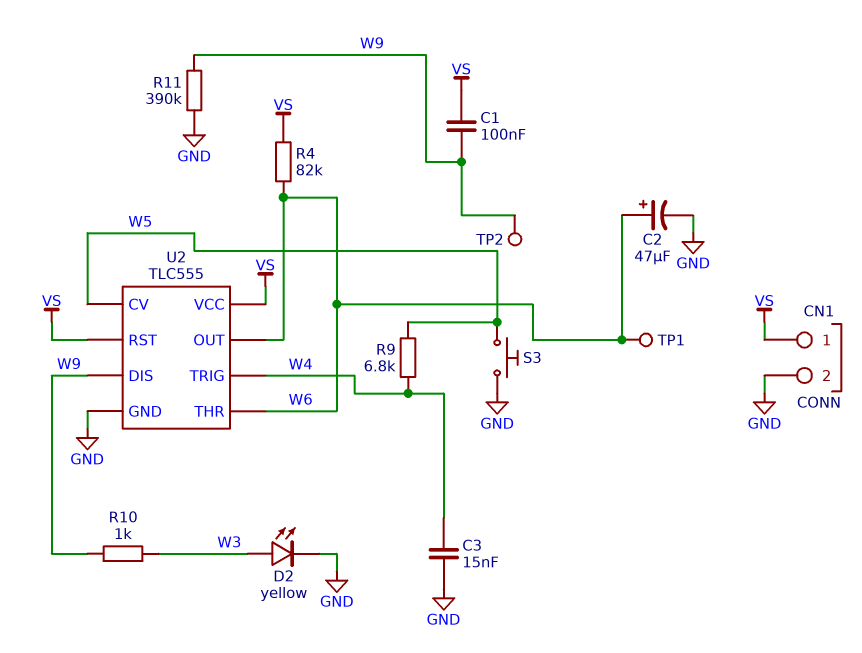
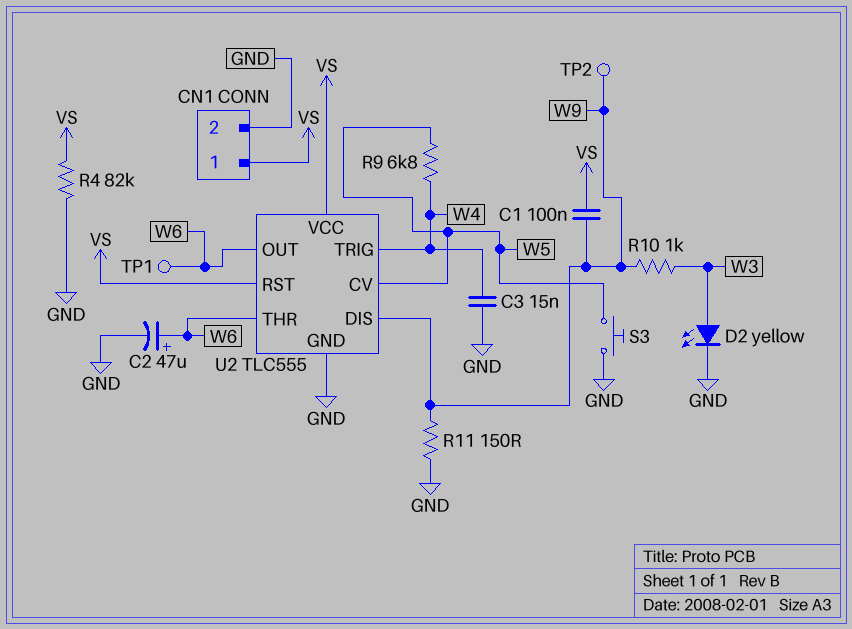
R4: 82k (VS, W6) -> 82k (GND, VS)
R11: 390k (GND, W9) -> 150 (GND, W9)

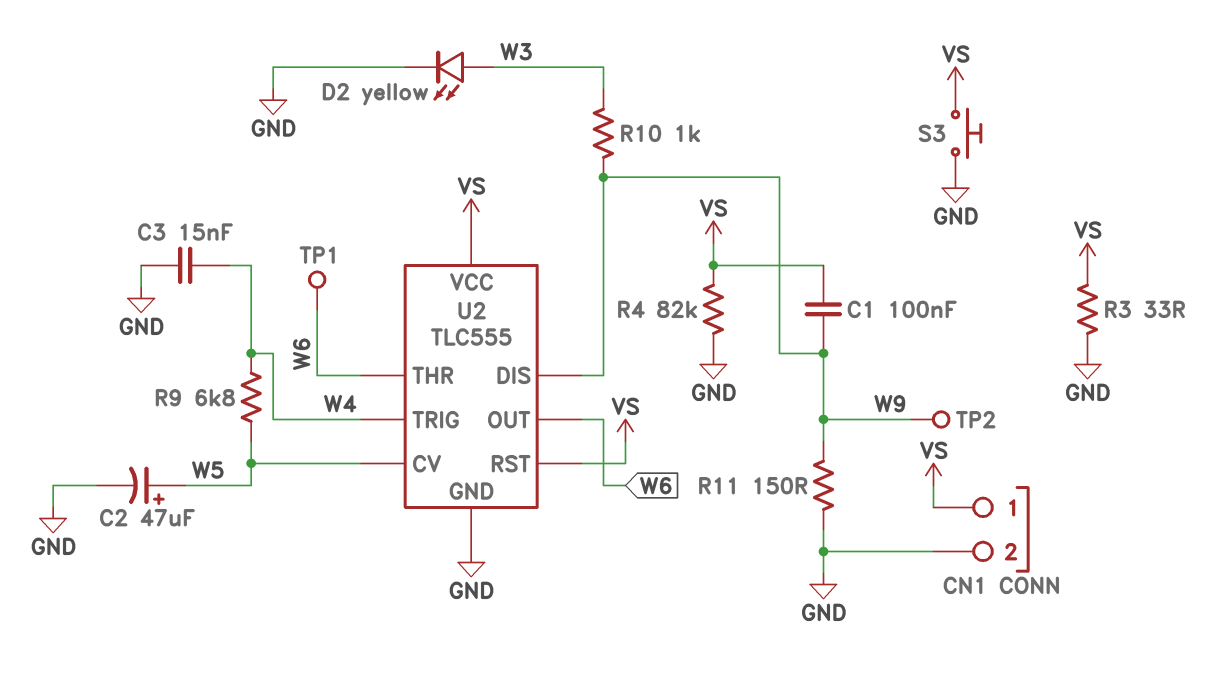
C2: 47uF (plus W6, minus GND) -> 47uF (plus W5, minus GND)
R3: none -> 33 (GND, VS)
S3: button (GND, W5) -> button (GND, VS)

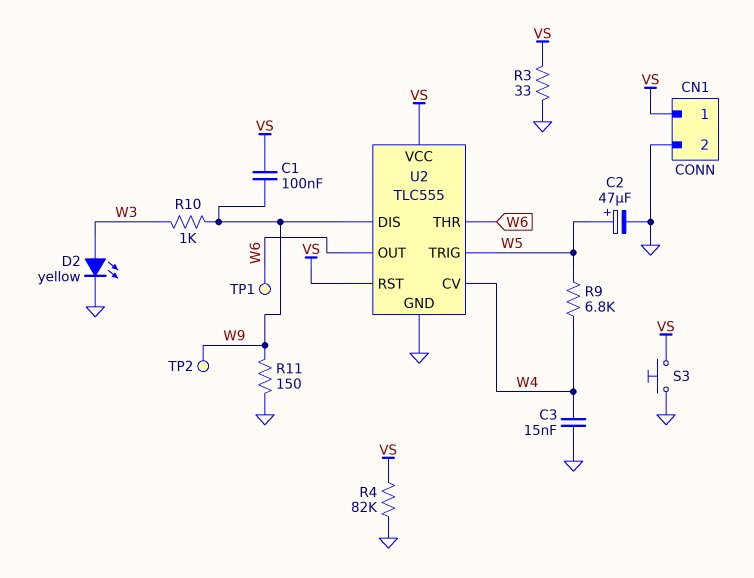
U2 pin CV: W5 -> W4
U2 pin TRIG: W4 -> W5

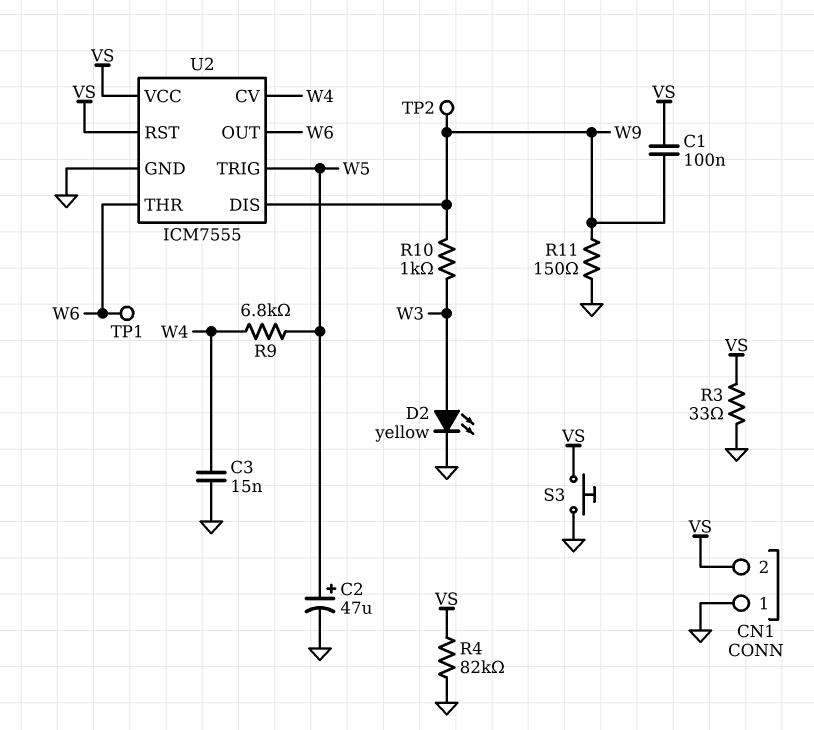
CN1 pin 1: VS -> GND
CN1 pin 2: GND -> VS
U2: TLC555 -> ICM7555

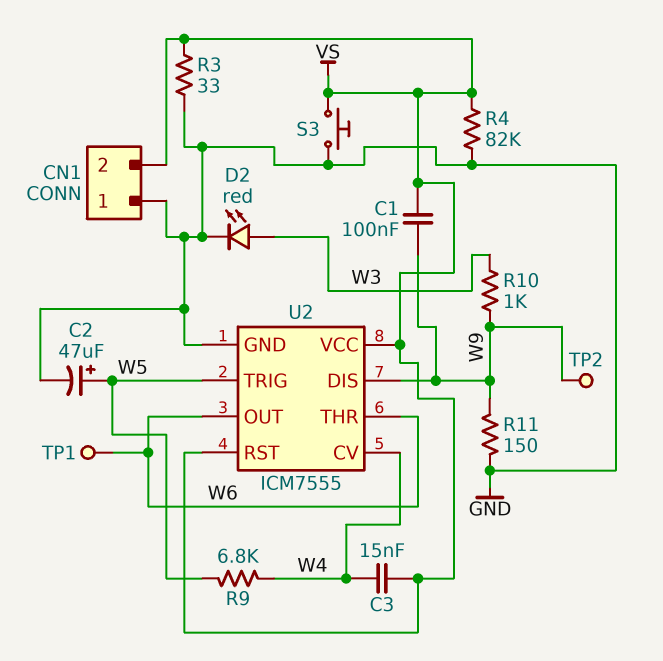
C3: 15nF (GND, W4) -> 15nF (VS, W4)
D2: LED yellow (A W3, K GND) -> LED red (A W3, K GND)

